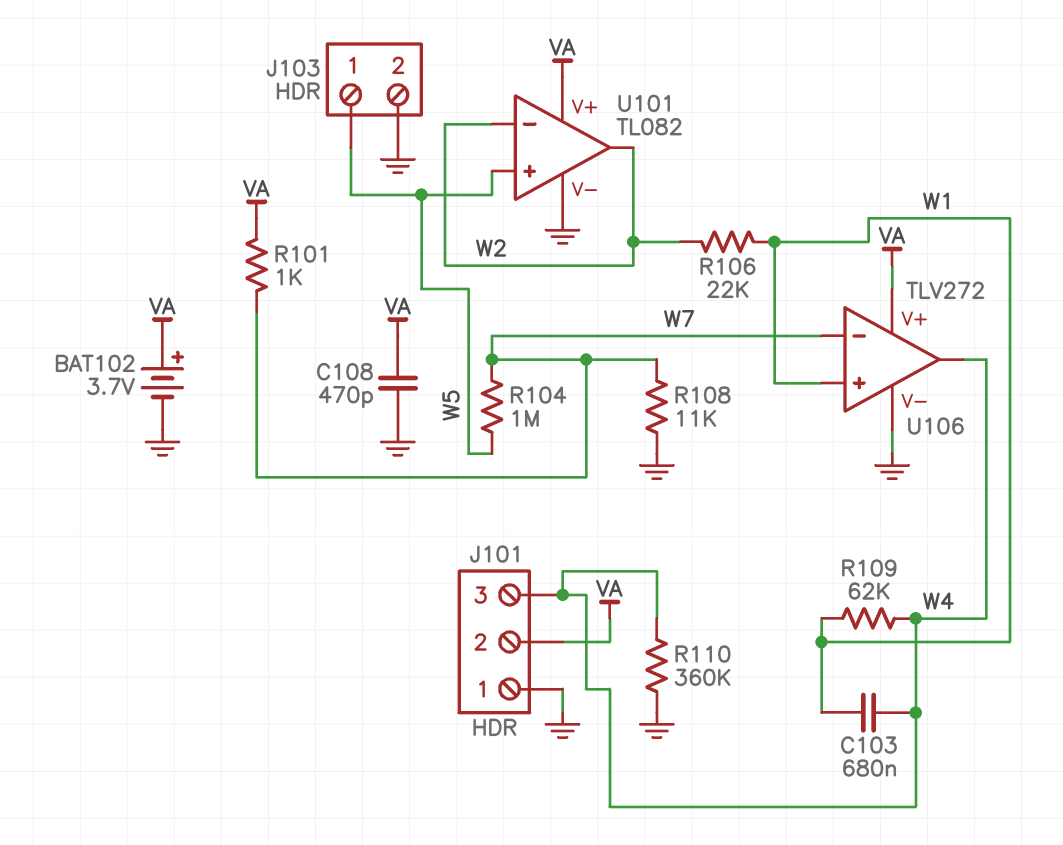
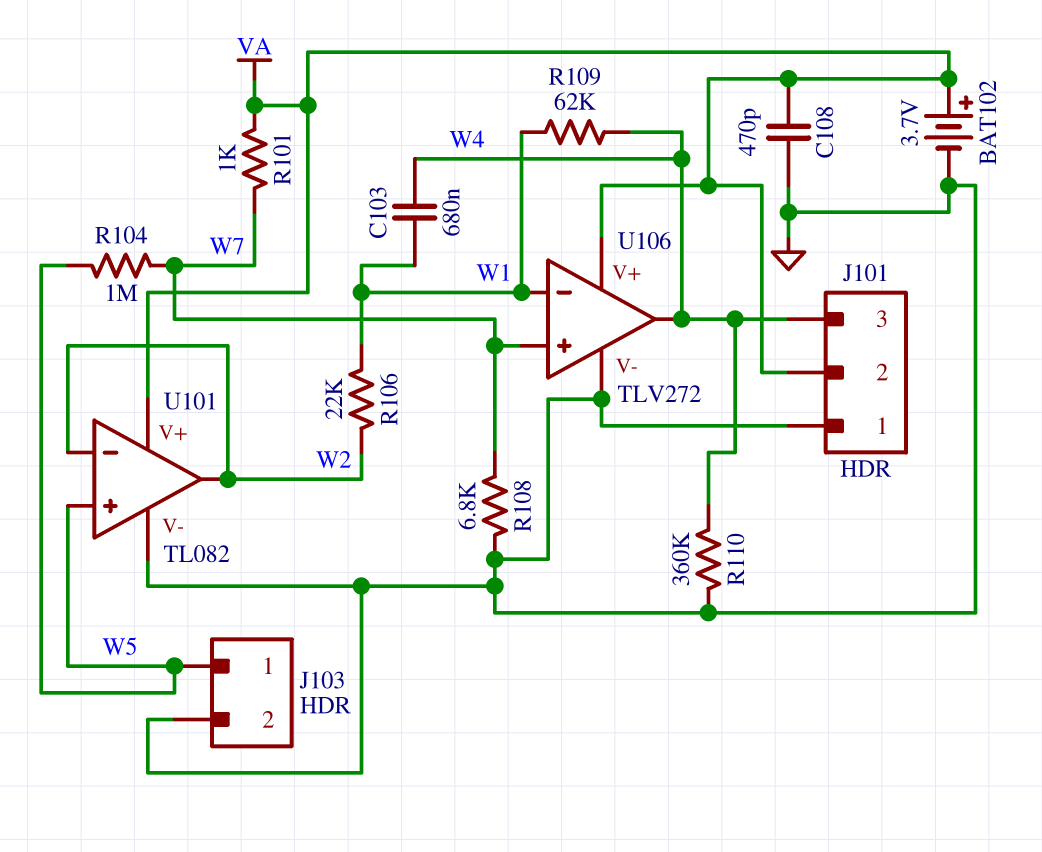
R108: 11k (GND, W7) -> 6.8k (GND, W7)
U106 pin in+: W1 -> W7
U106 pin in-: W7 -> W1

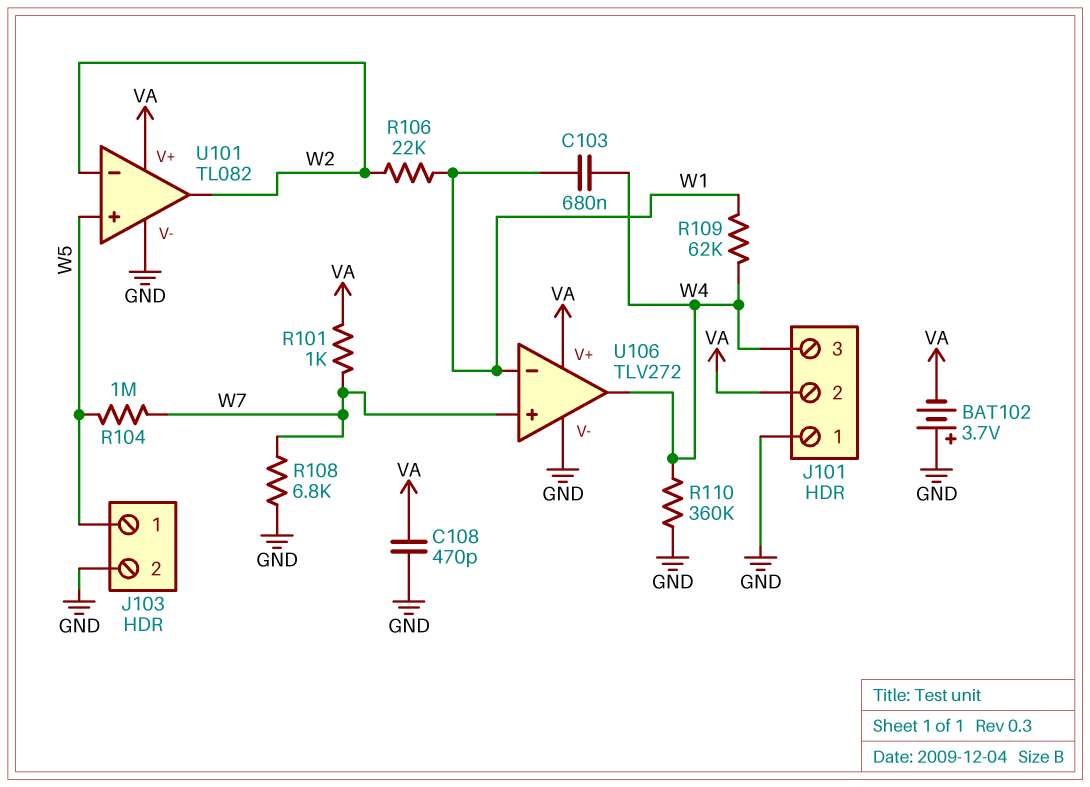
BAT102: 3.7V (plus VA, minus GND) -> 3.7V (plus GND, minus VA)

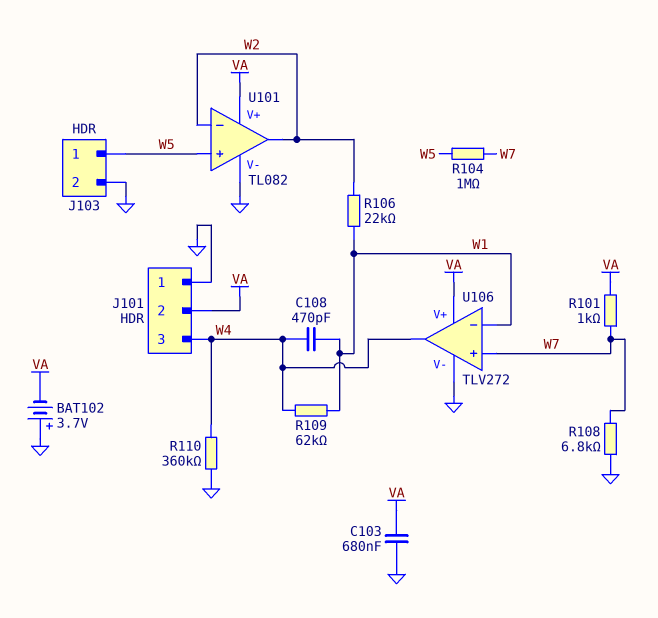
C103: 680nF (W1, W4) -> 680nF (GND, VA)
C108: 470pF (GND, VA) -> 470pF (W1, W4)

